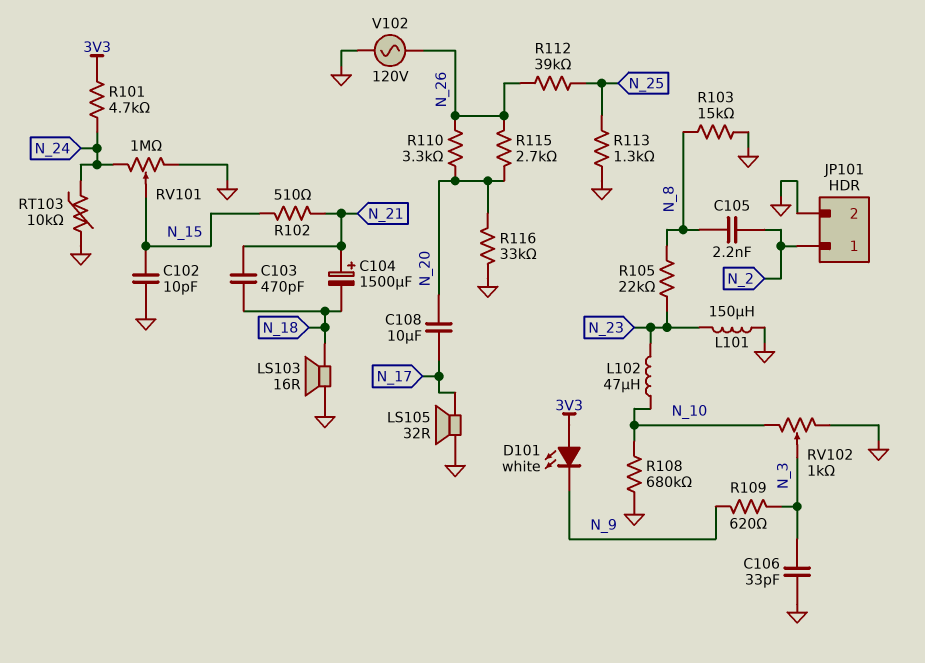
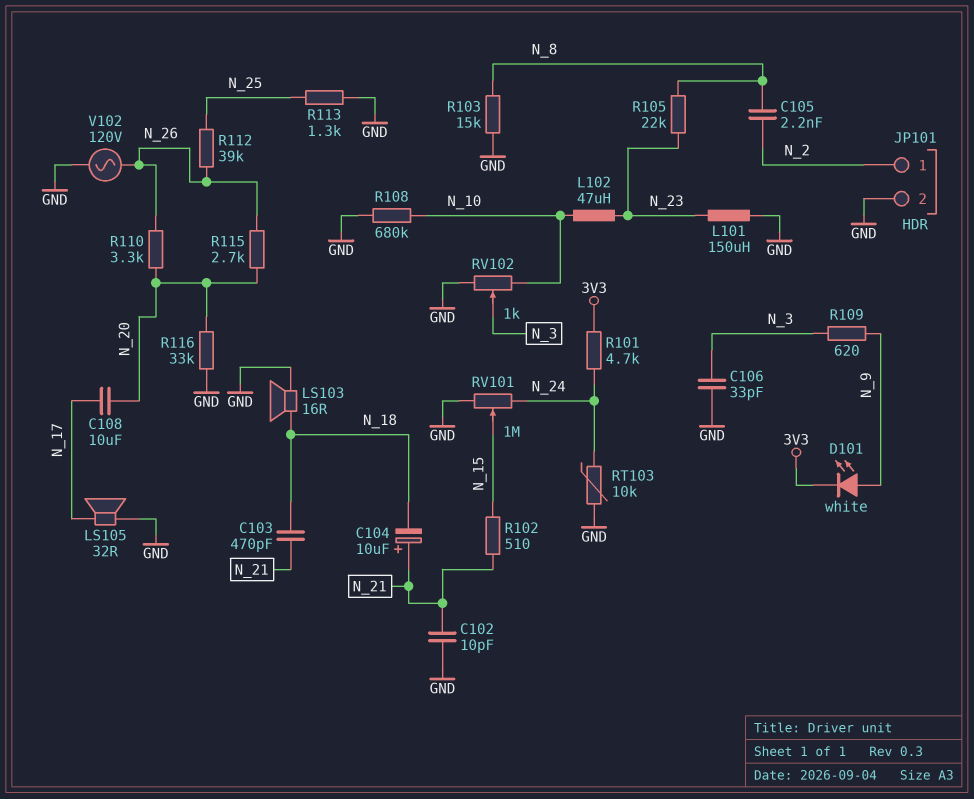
C102: 10pF (GND, N_15) -> 10pF (GND, N_21)
C104: 1500uF (plus N_21, minus N_18) -> 10uF (plus N_21, minus N_18)
D101: LED white (A 3V3, K N_9) -> LED white (A N_9, K 3V3)

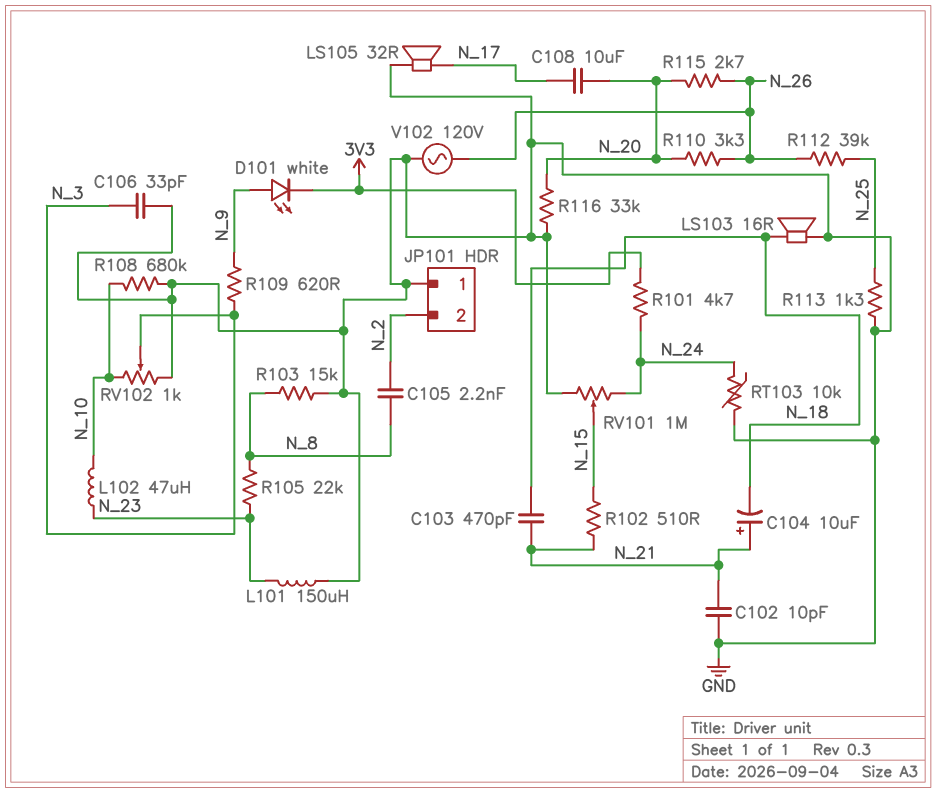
JP101 pin 1: N_2 -> GND
JP101 pin 2: GND -> N_2

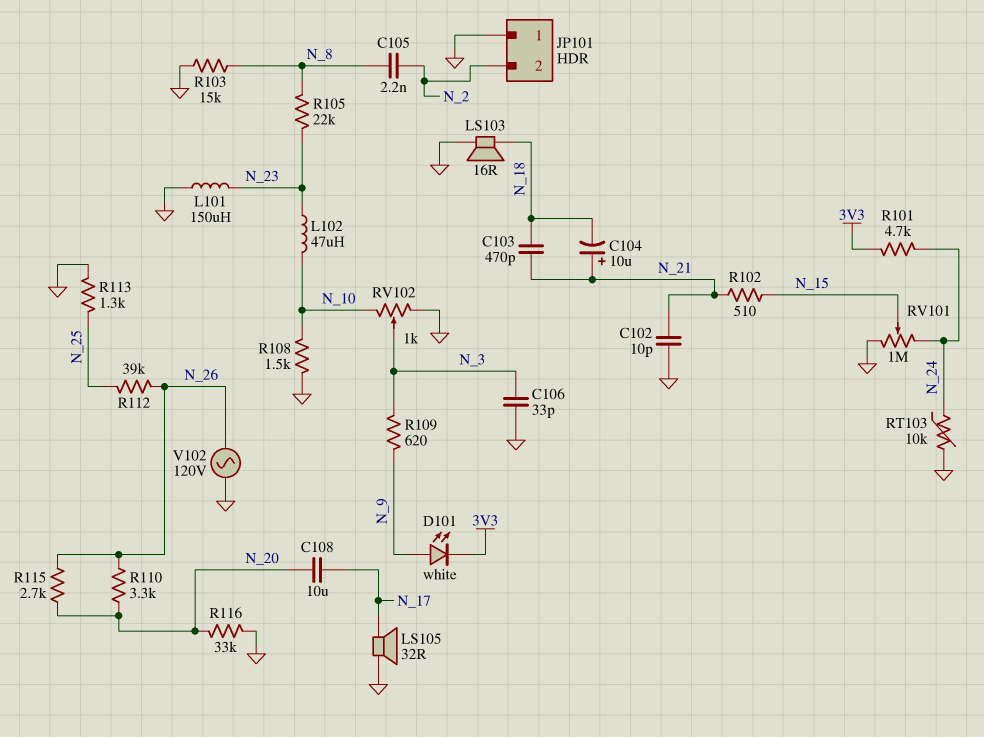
R108: 680k (GND, N_10) -> 1.5k (GND, N_10)

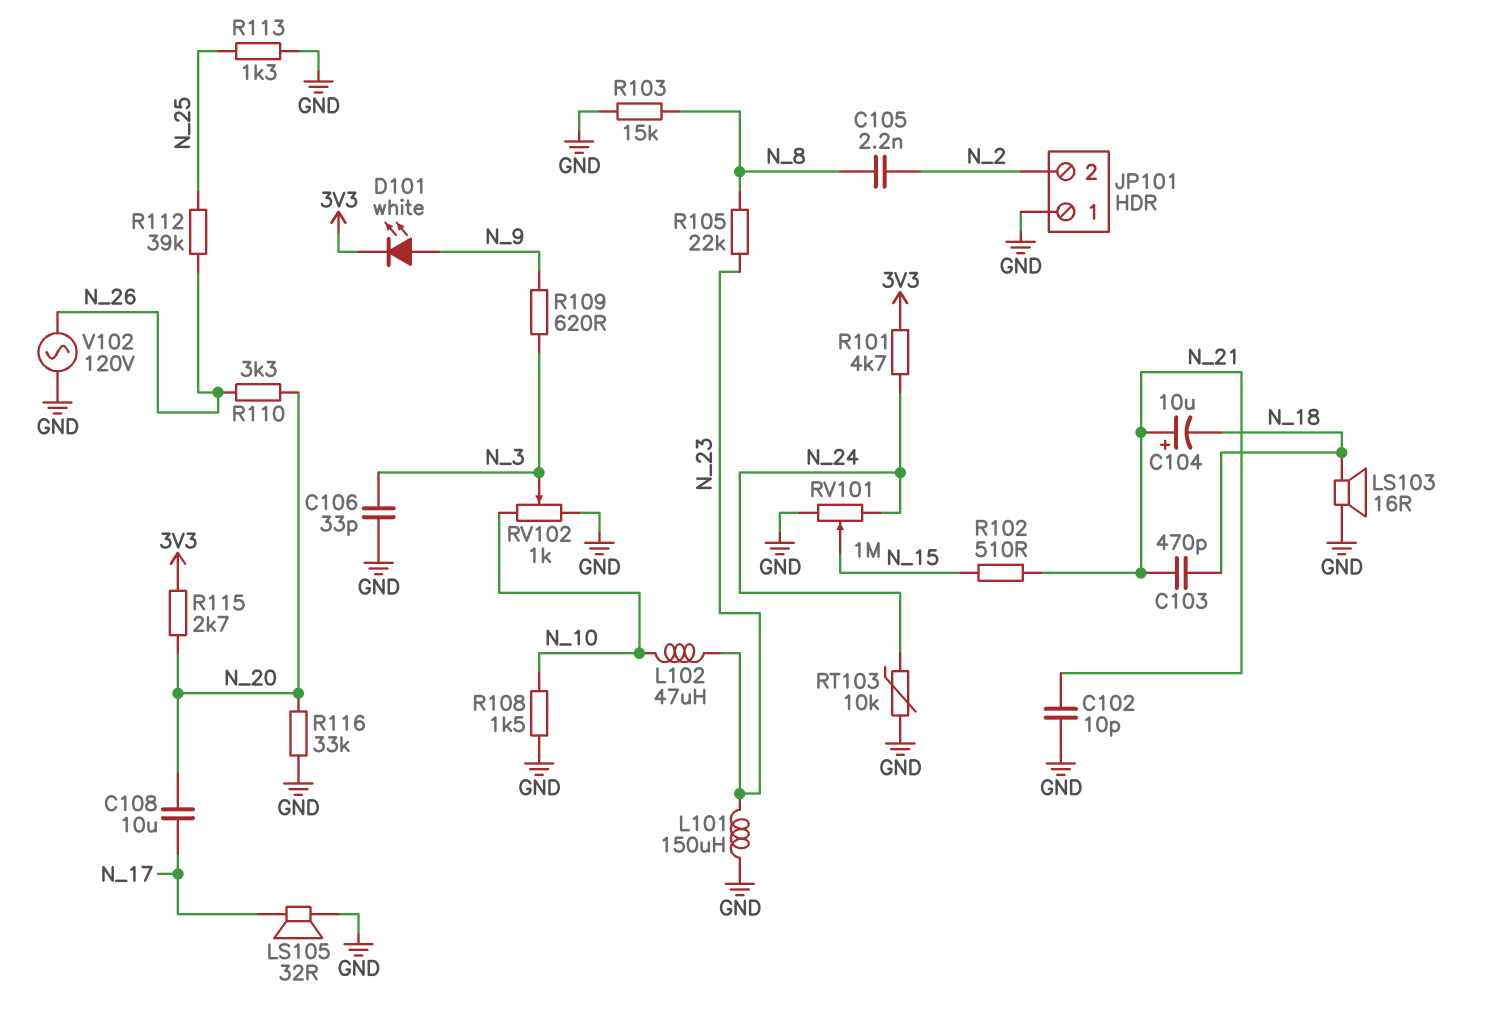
R115: 2.7k (N_20, N_26) -> 2.7k (3V3, N_20)

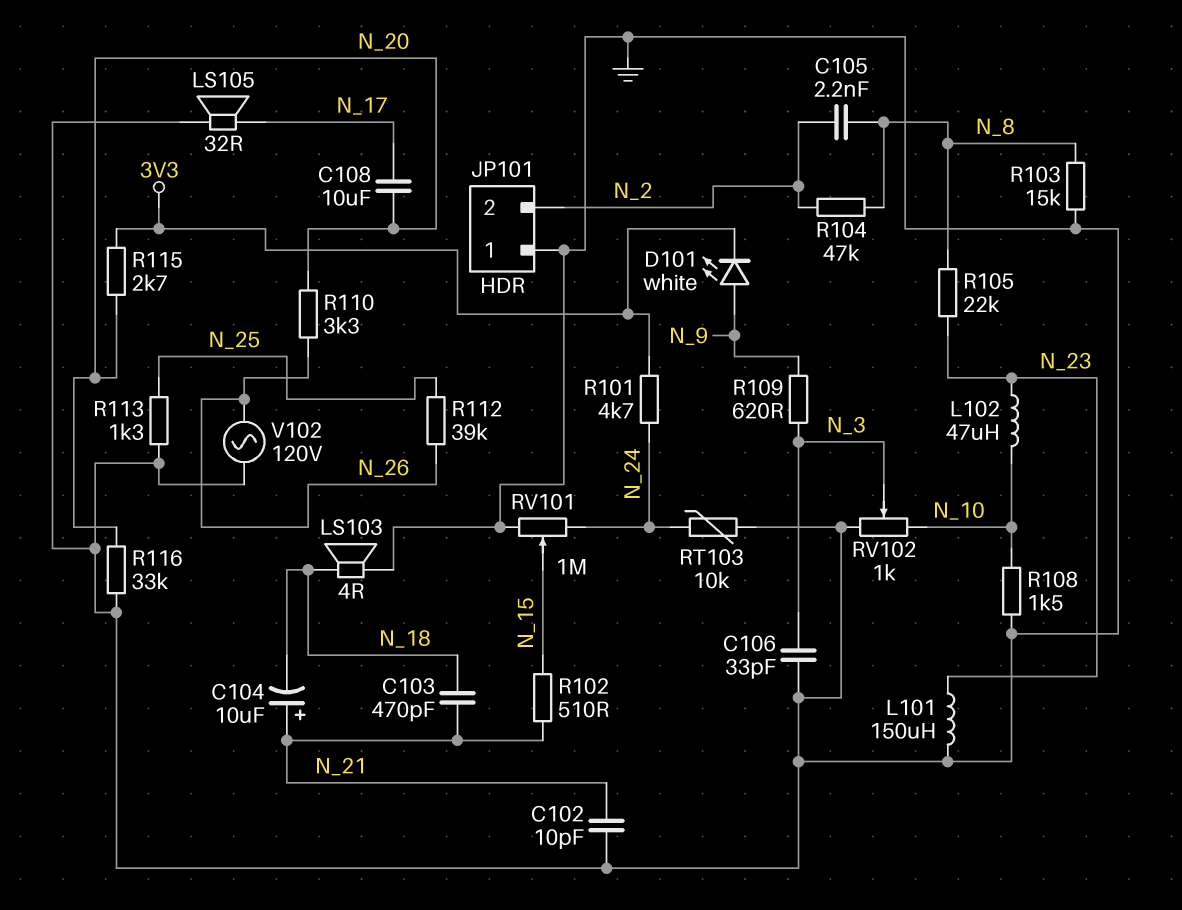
LS103: speaker 16R (GND, N_18) -> speaker 4R (GND, N_18)
R104: none -> 47k (N_2, N_8)

